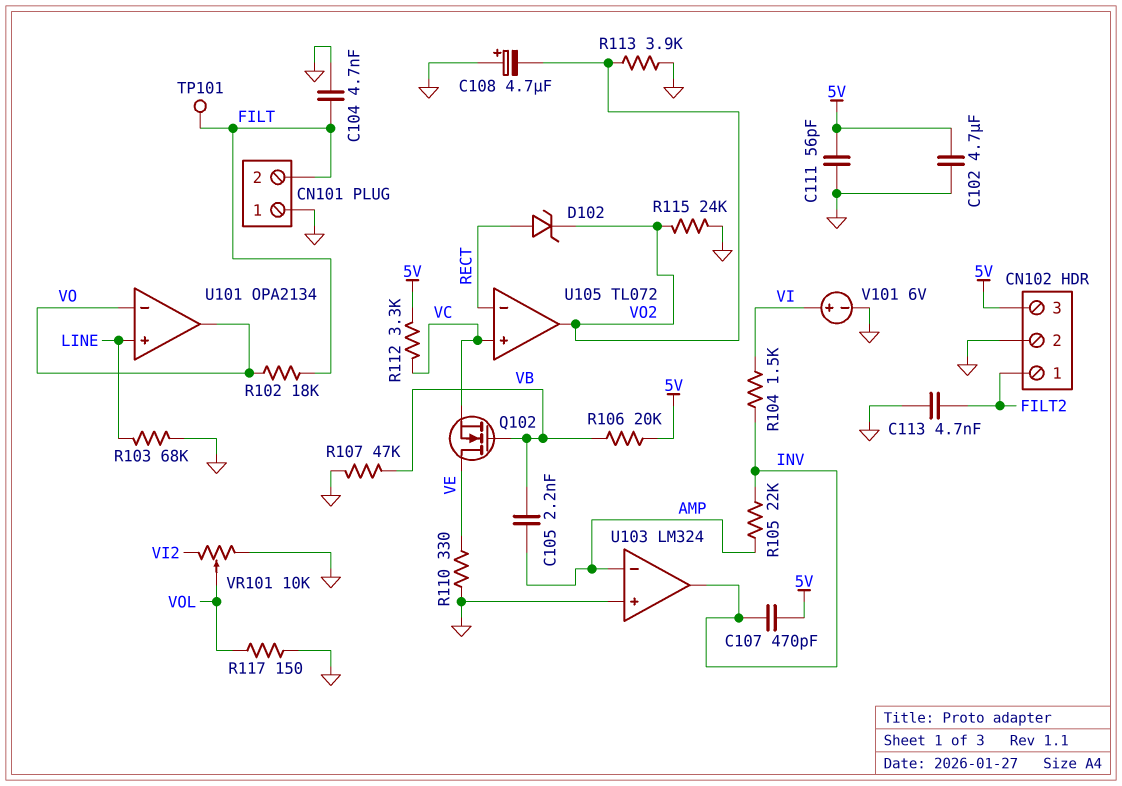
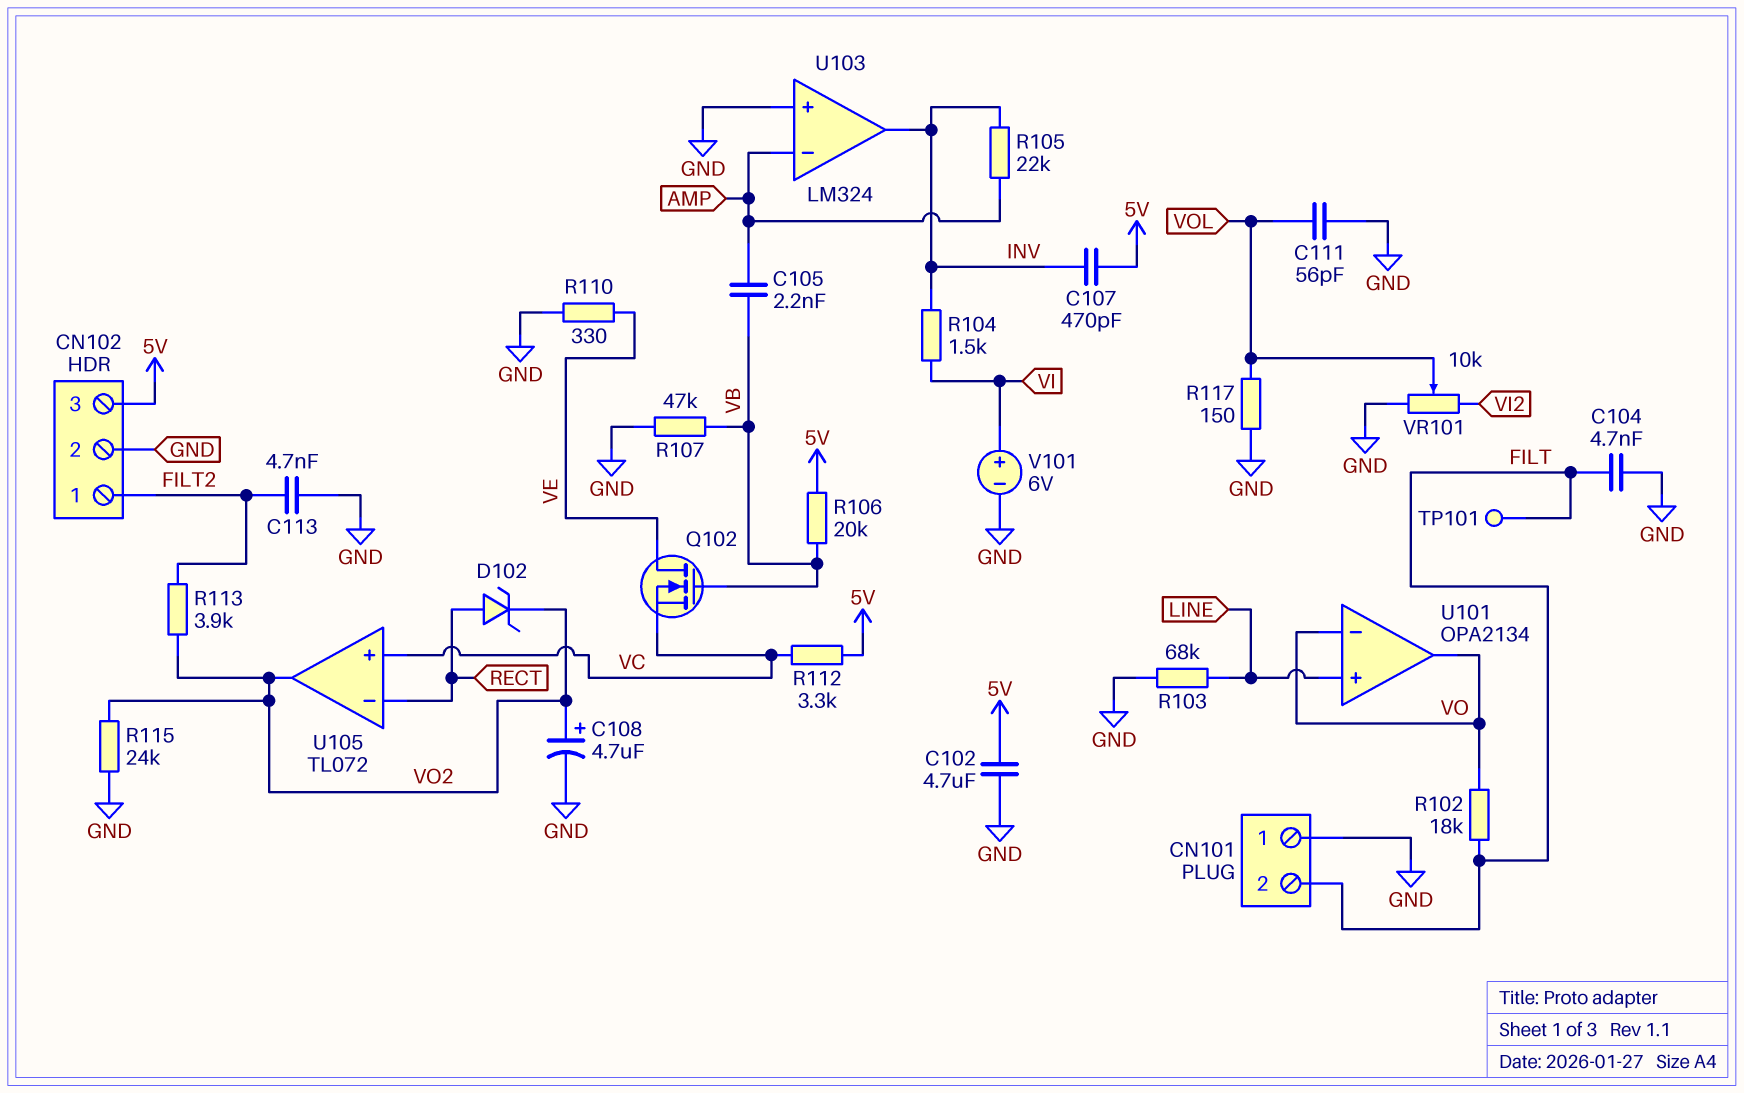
C108: 4.7uF (plus GND, minus VO2) -> 4.7uF (plus VO2, minus GND)
C111: 56pF (5V, GND) -> 56pF (GND, VOL)
R113: 3.9k (GND, VO2) -> 3.9k (FILT2, VO2)

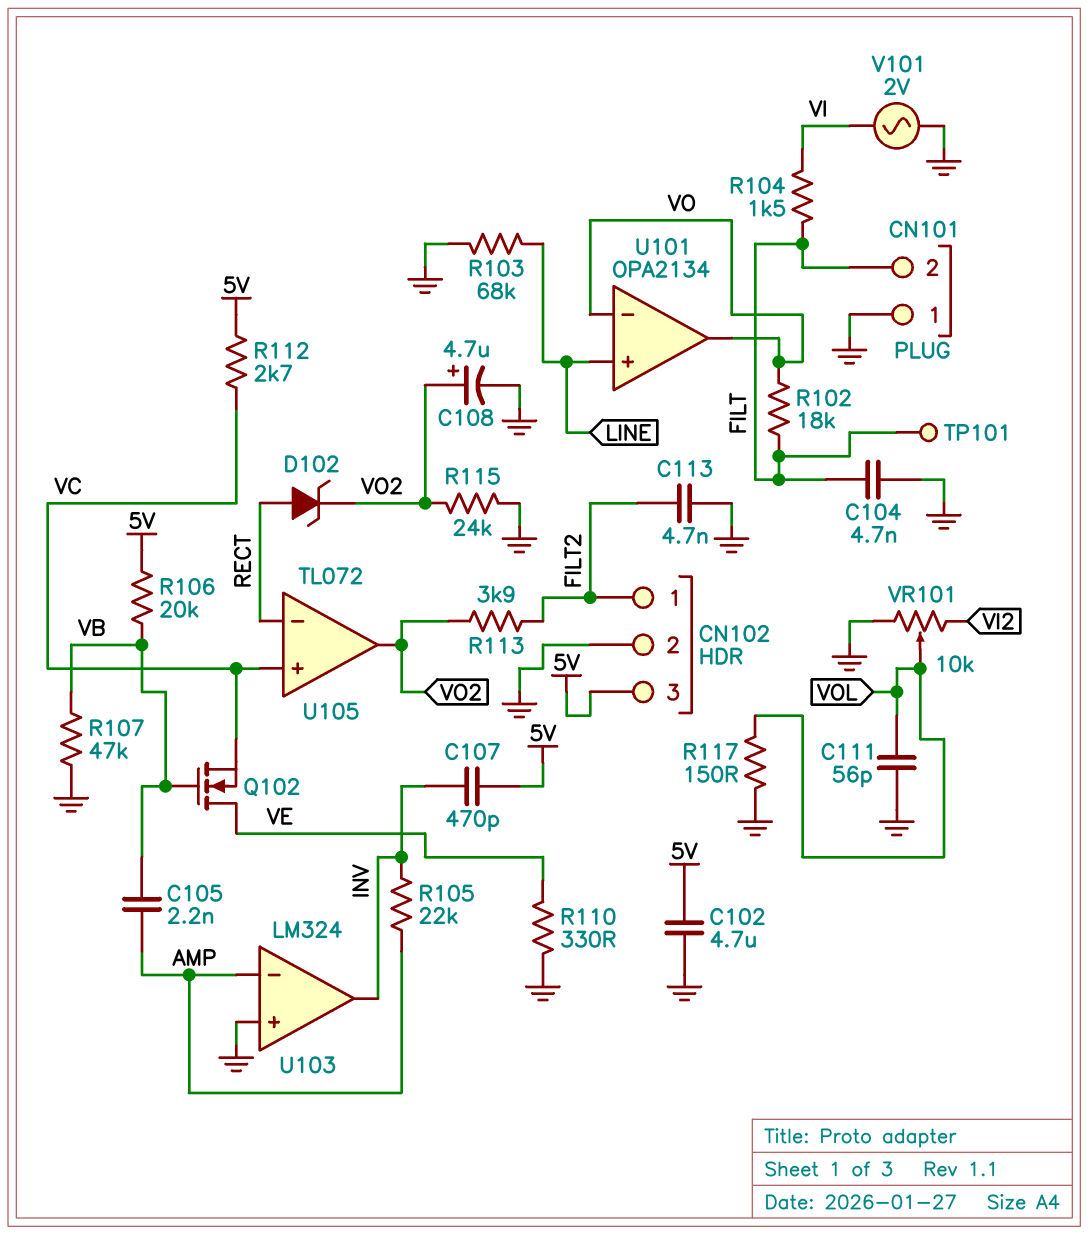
R104: 1.5k (INV, VI) -> 1.5k (FILT, VI)
R112: 3.3k (5V, VC) -> 2.7k (5V, VC)
V101: 6V (plus VI, minus GND) -> AC 2V (GND, VI)

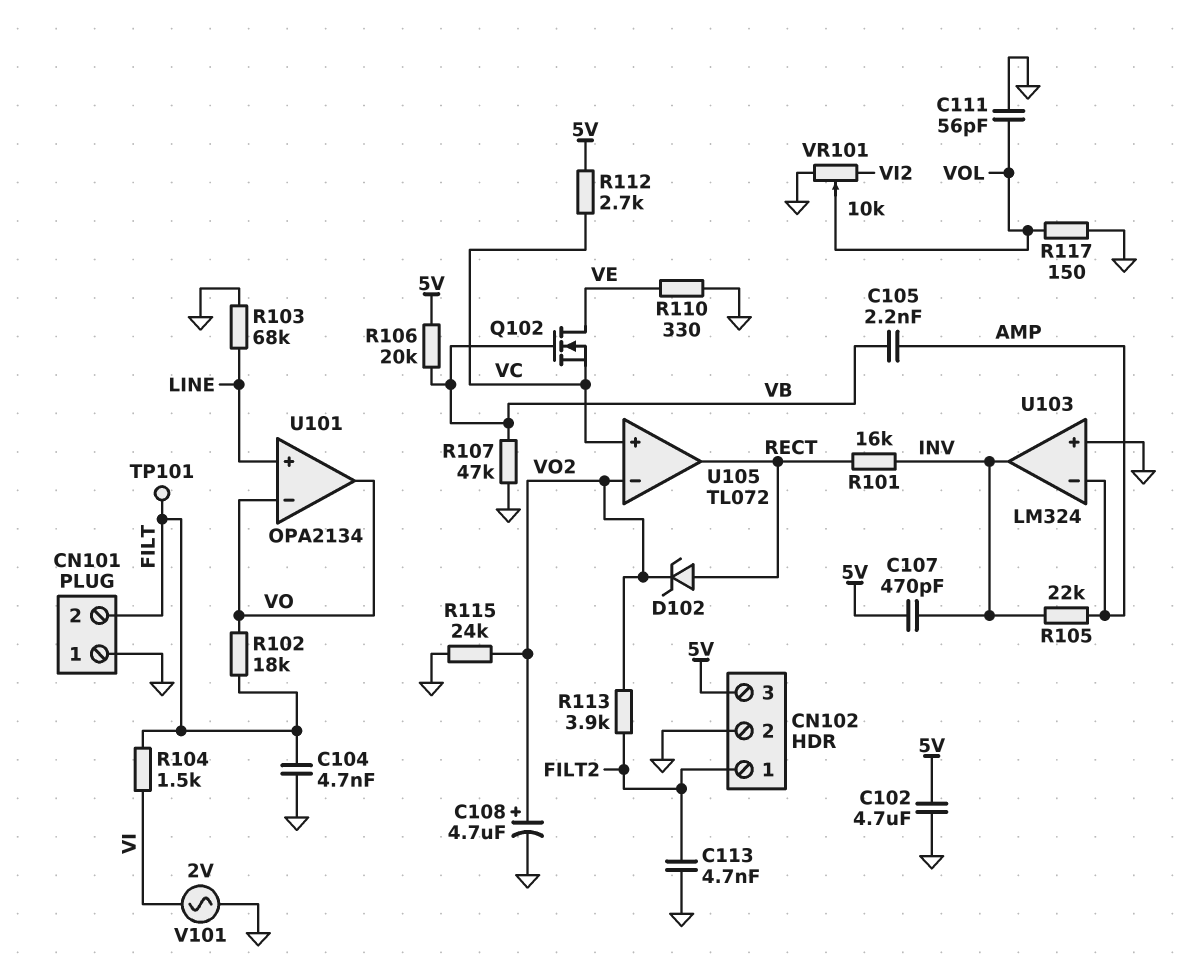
R101: none -> 16k (INV, RECT)
U105 pin in-: RECT -> VO2
U105 pin out: VO2 -> RECT

